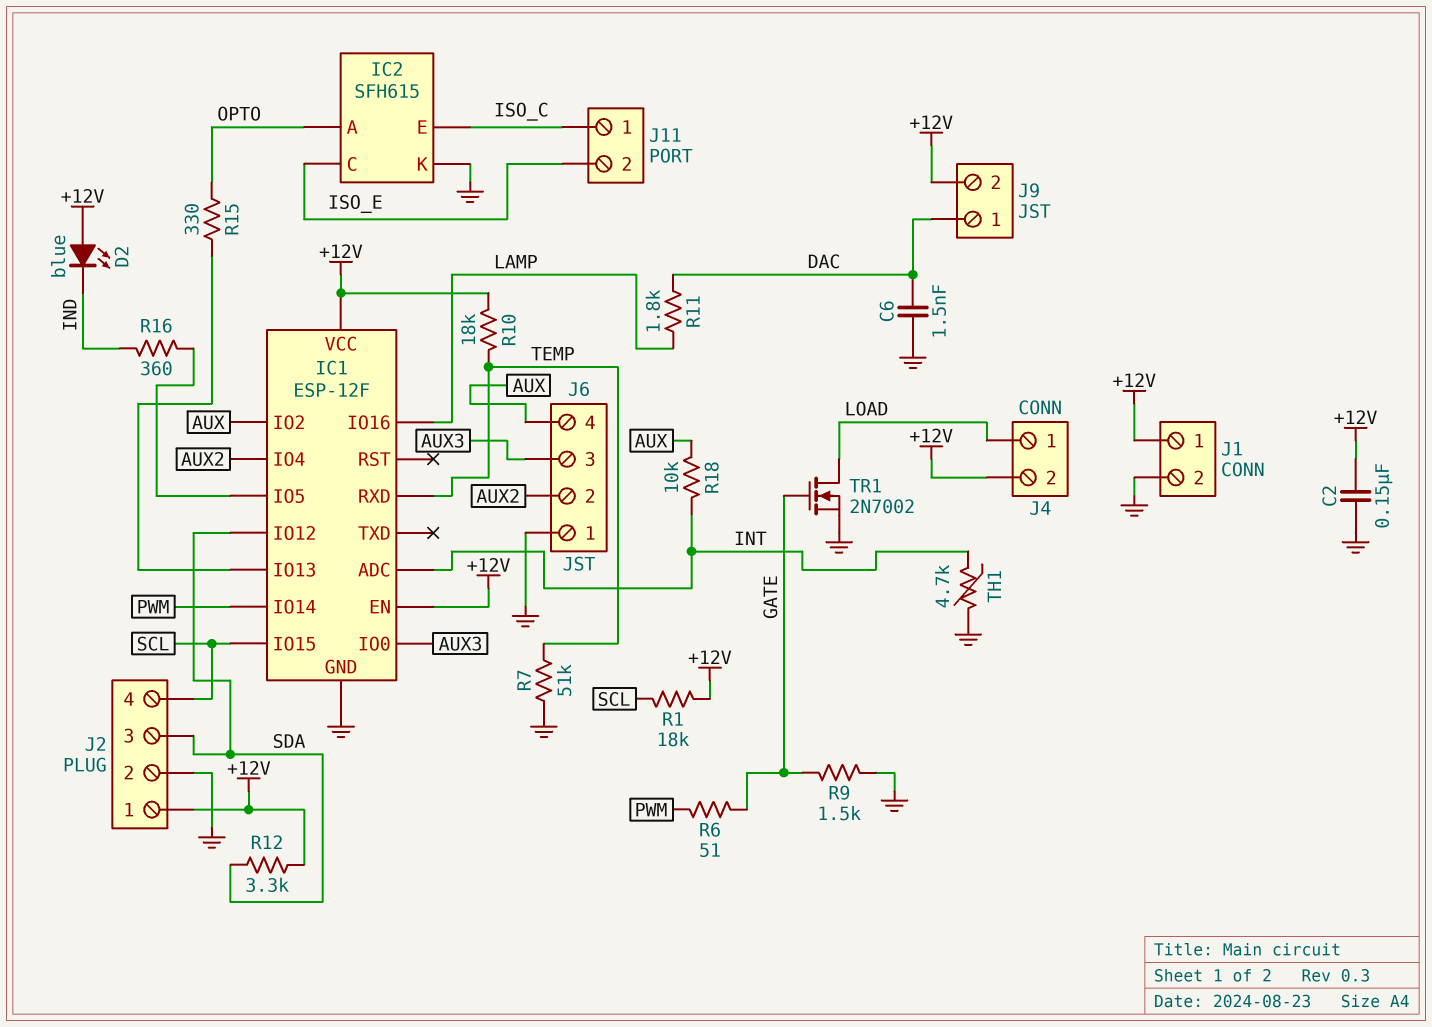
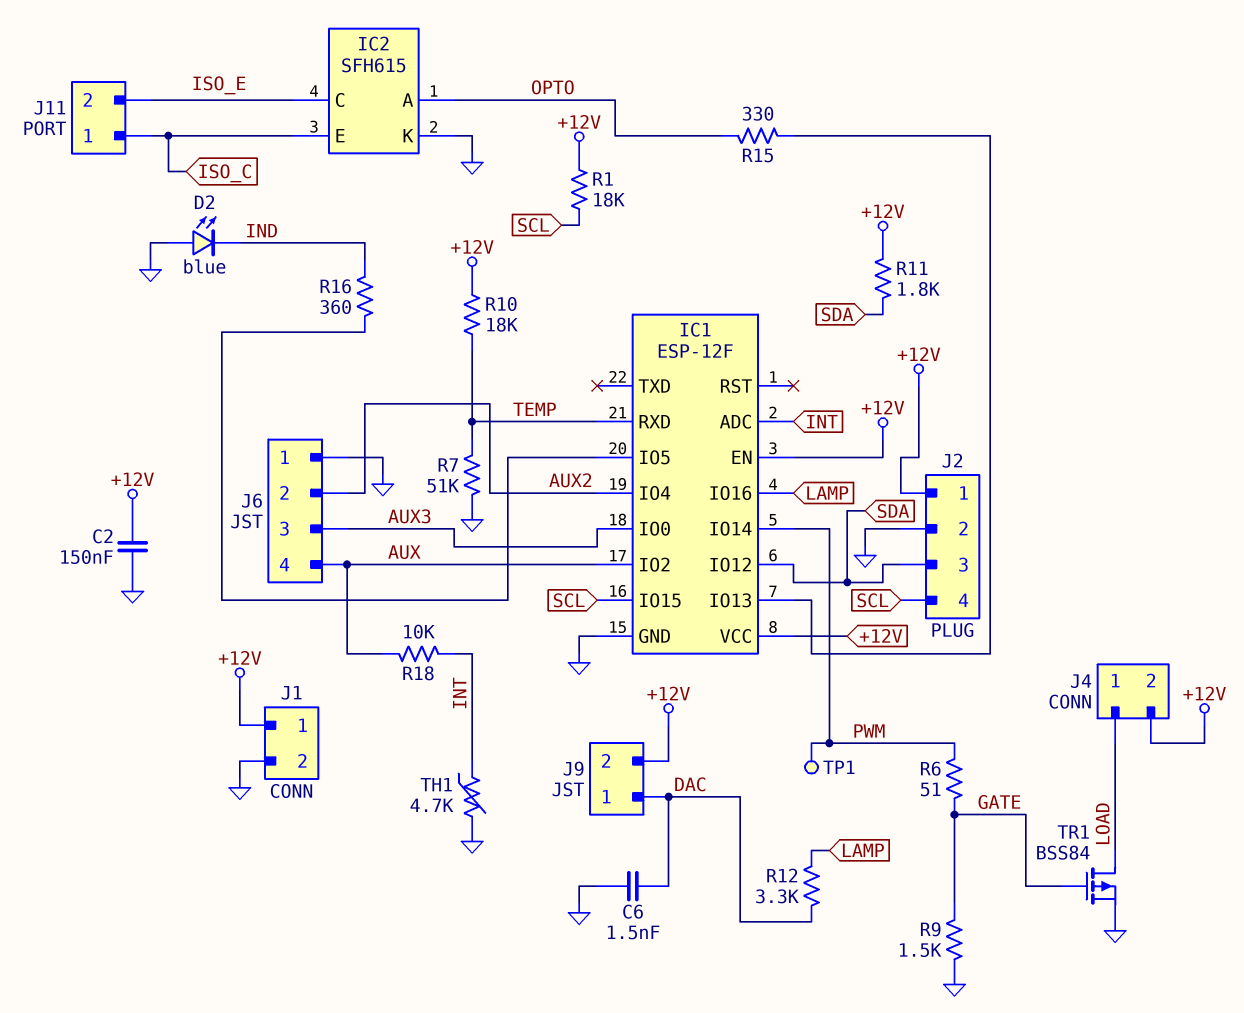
D2: LED blue (A +12V, K IND) -> LED blue (A GND, K IND)
R11: 1.8k (DAC, LAMP) -> 1.8k (+12V, SDA)
R12: 3.3k (+12V, SDA) -> 3.3k (DAC, LAMP)
TP1: none -> test point (PWM)
TR1: NMOS 2N7002 (G GATE, D LOAD, S GND) -> PMOS BSS84 (G GATE, D LOAD, S GND)

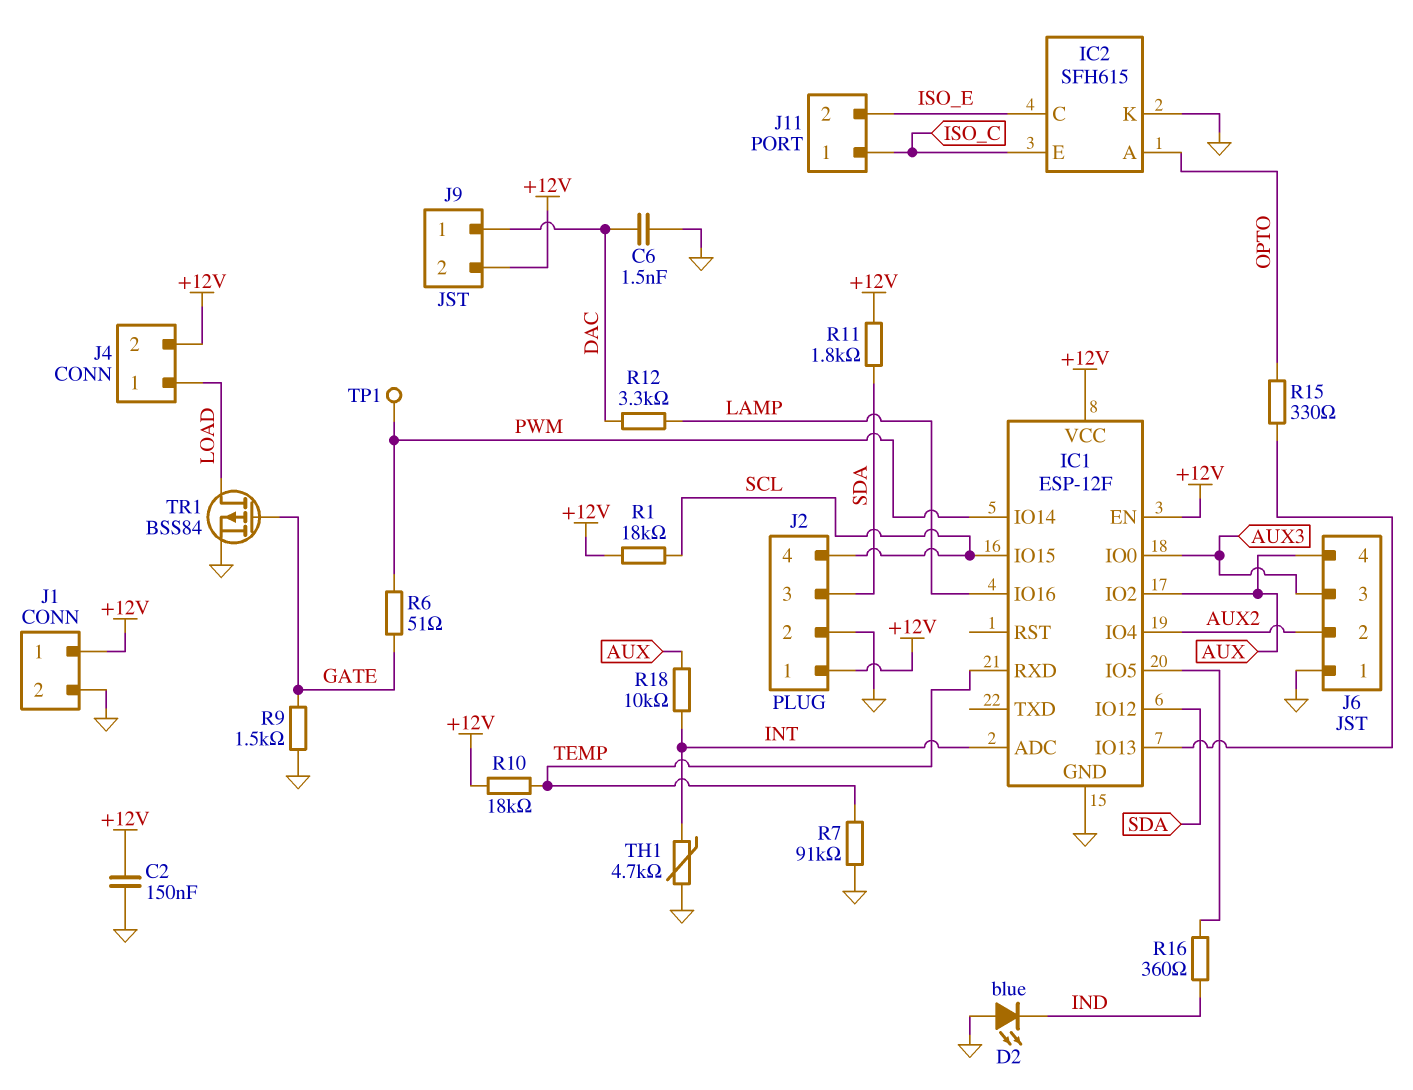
R7: 51k (GND, TEMP) -> 91k (GND, TEMP)

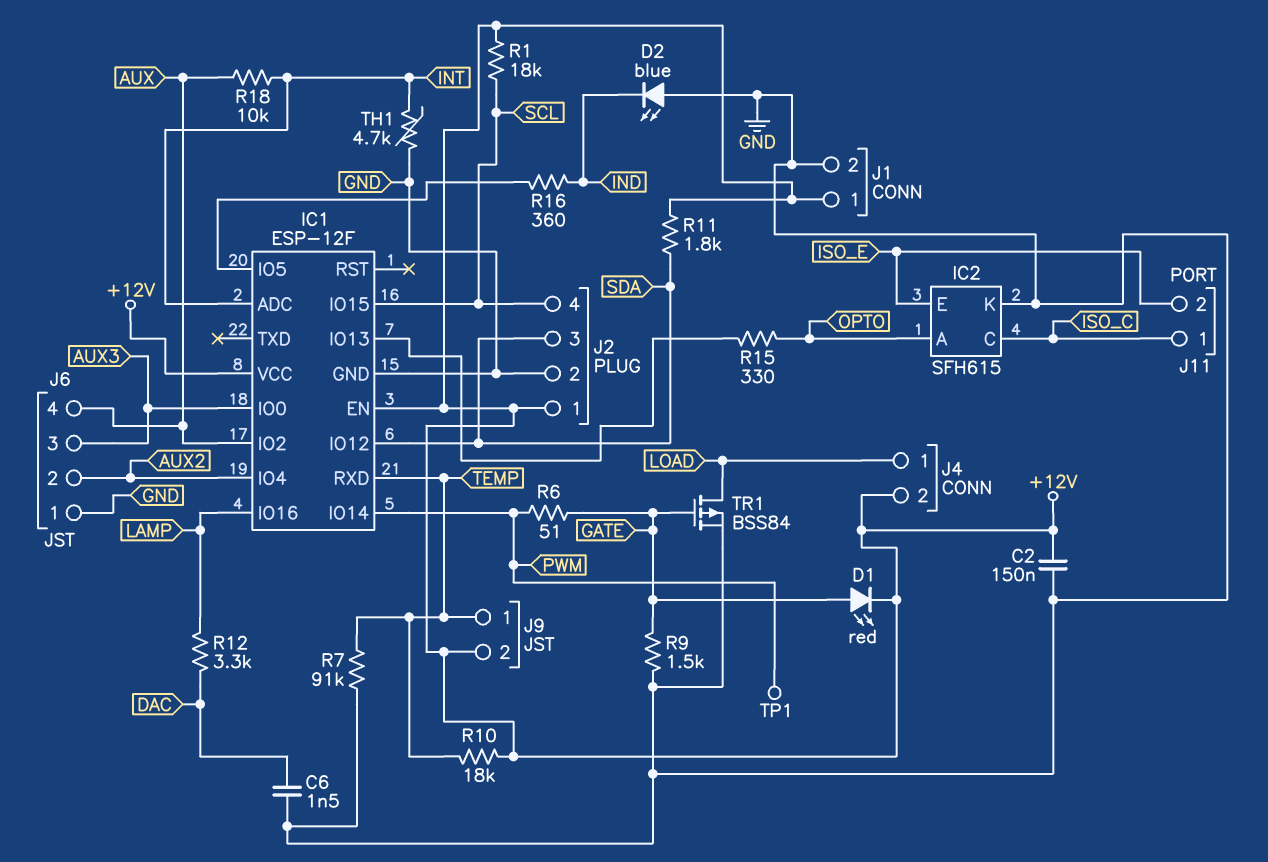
D1: none -> LED red (A GATE, K +12V)
IC2 pin C: ISO_E -> ISO_C
IC2 pin E: ISO_C -> ISO_E
J9 pin 1: DAC -> TEMP

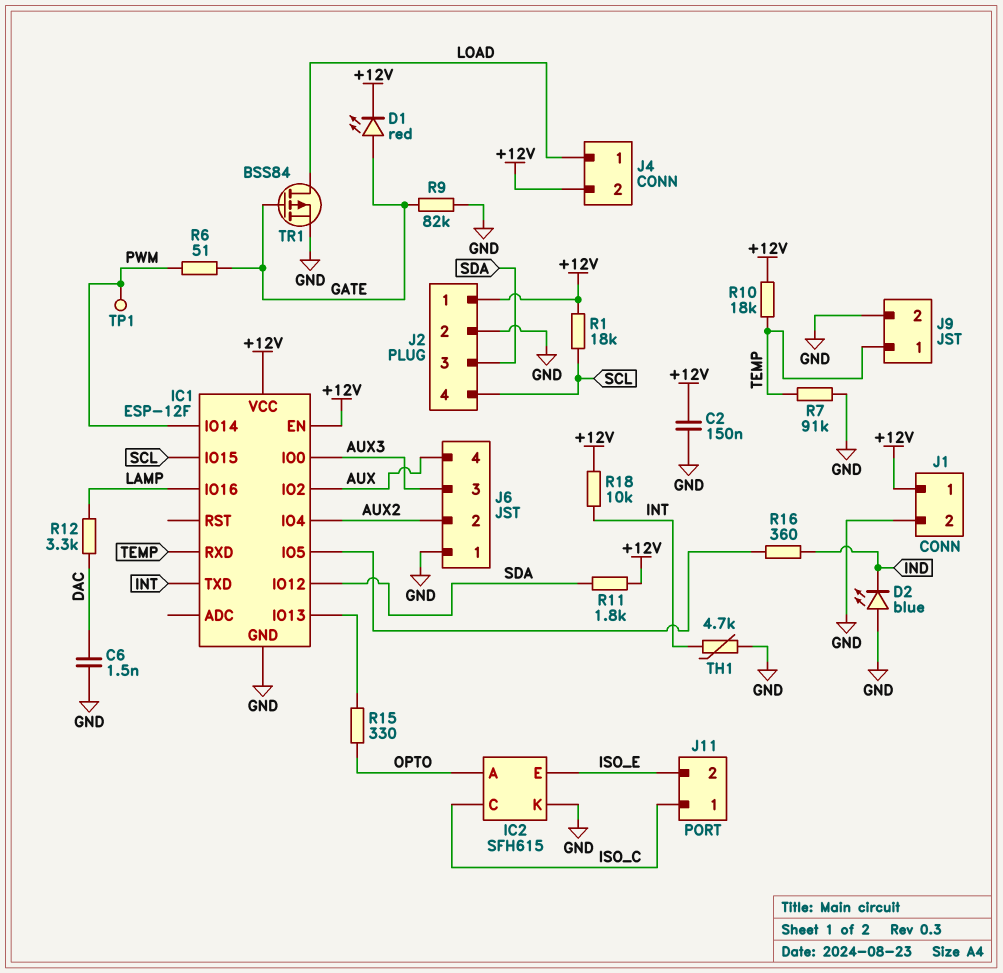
IC1 pin ADC: INT -> none
IC1 pin TXD: none -> INT
J9 pin 2: +12V -> GND
R9: 1.5k (GATE, GND) -> 82k (GATE, GND)
R18: 10k (AUX, INT) -> 10k (+12V, INT)

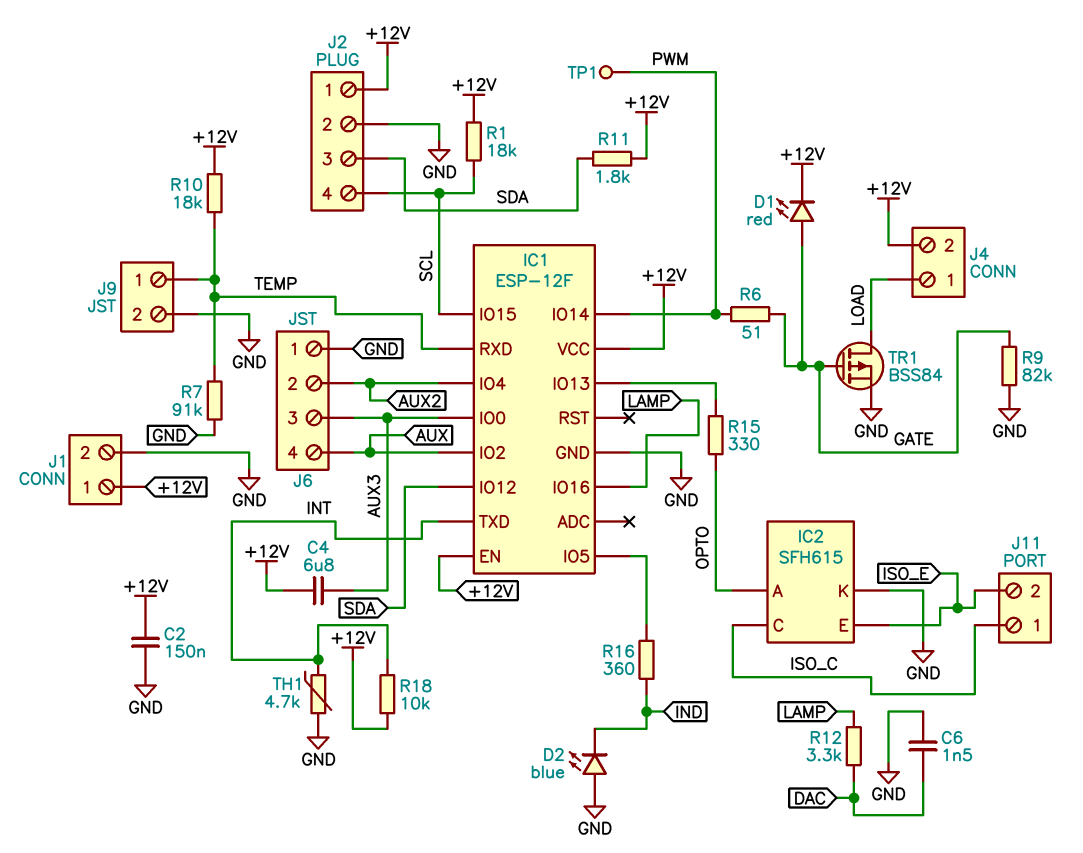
C4: none -> 6.8uF (+12V, AUX3)

